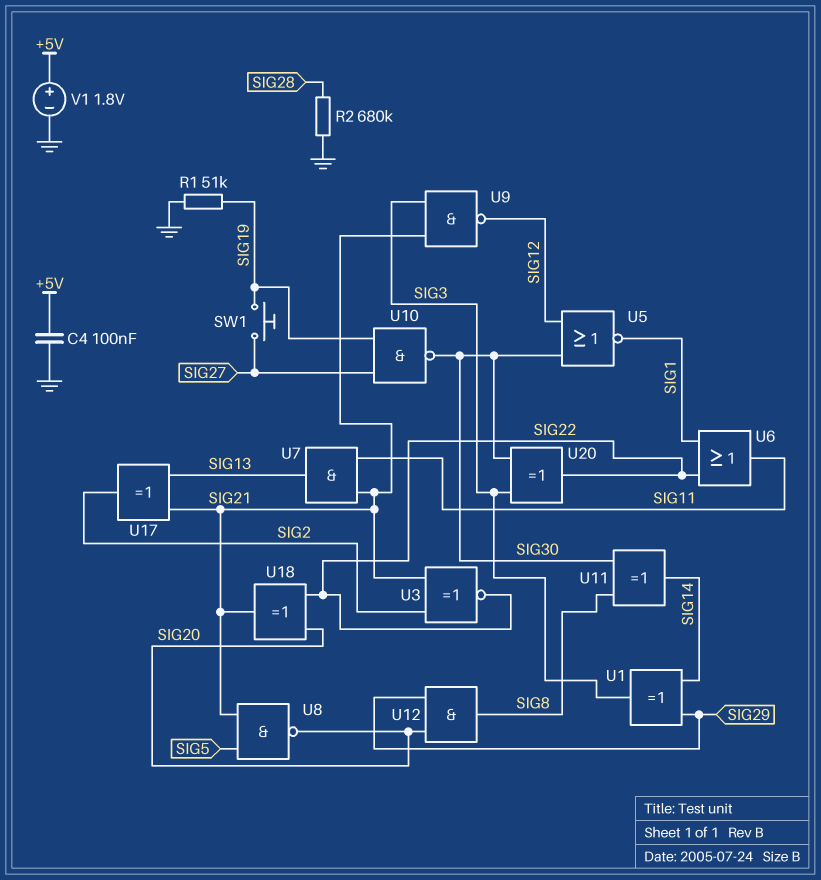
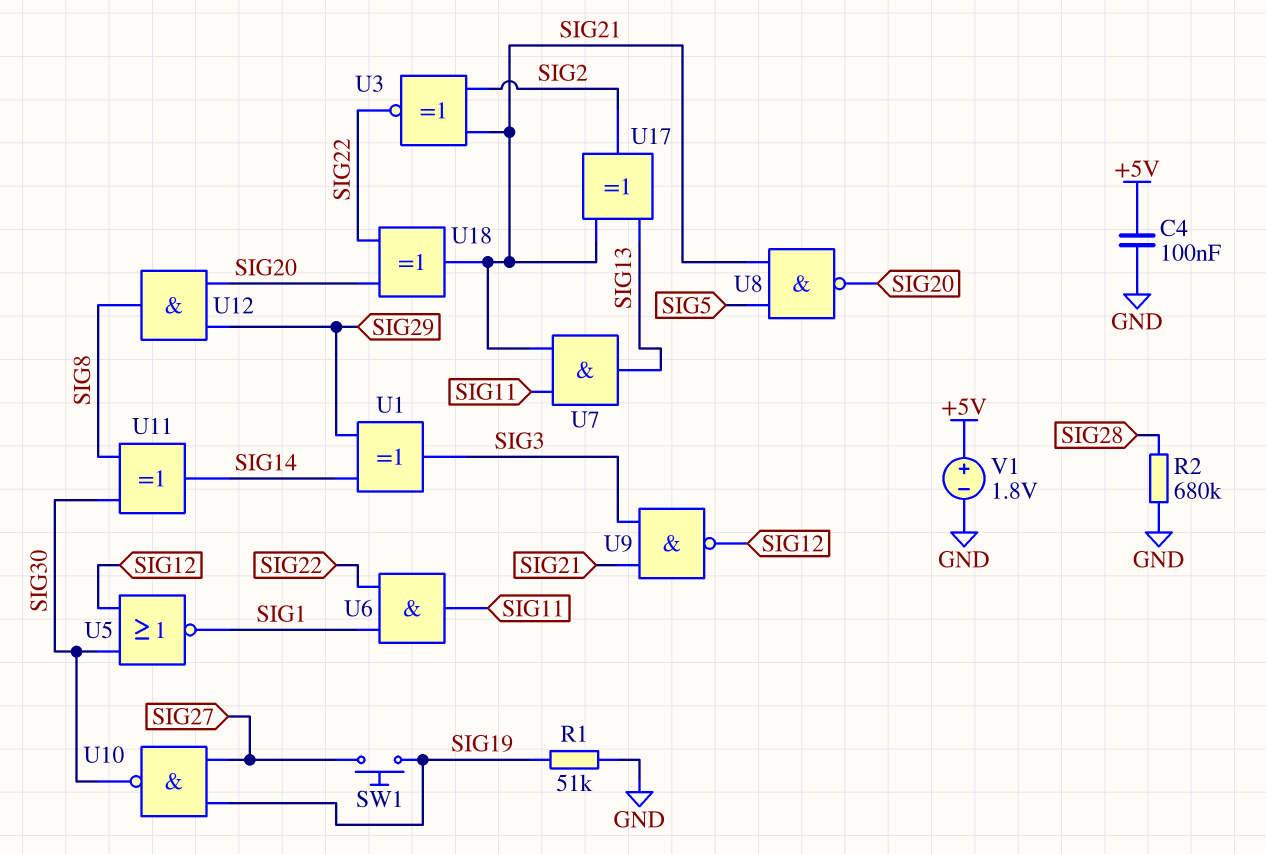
U6: OR (in SIG1, in SIG22, out SIG11) -> AND (in SIG1, in SIG22, out SIG11)
U20: XOR (in SIG3, in SIG30, out SIG22) -> none

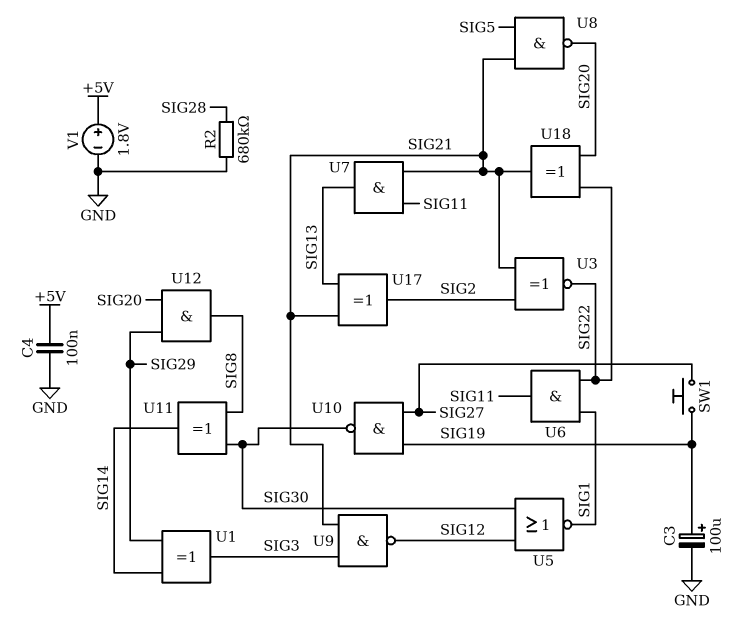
C3: none -> 100uF (plus SIG19, minus GND)
R1: 51k (GND, SIG19) -> none

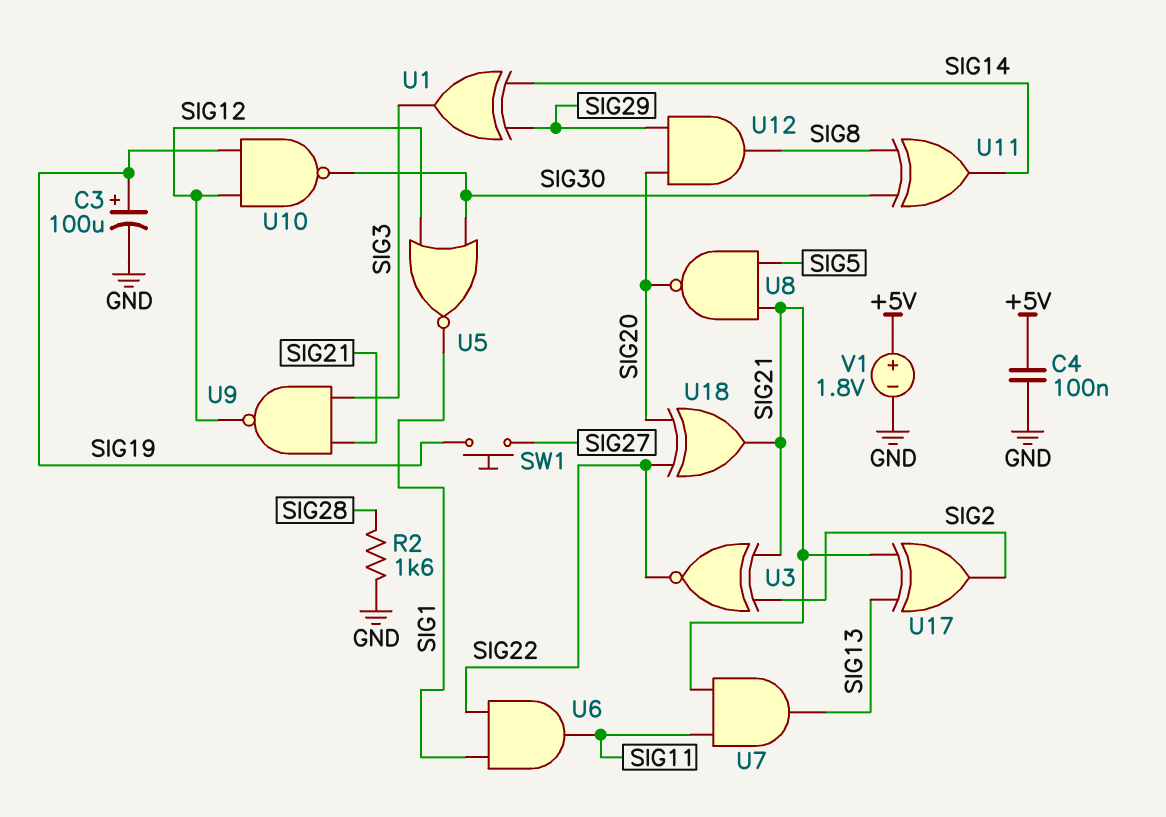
R2: 680k (GND, SIG28) -> 1.6k (GND, SIG28)
U10: NAND (in SIG19, in SIG27, out SIG30) -> NAND (in SIG12, in SIG19, out SIG30)

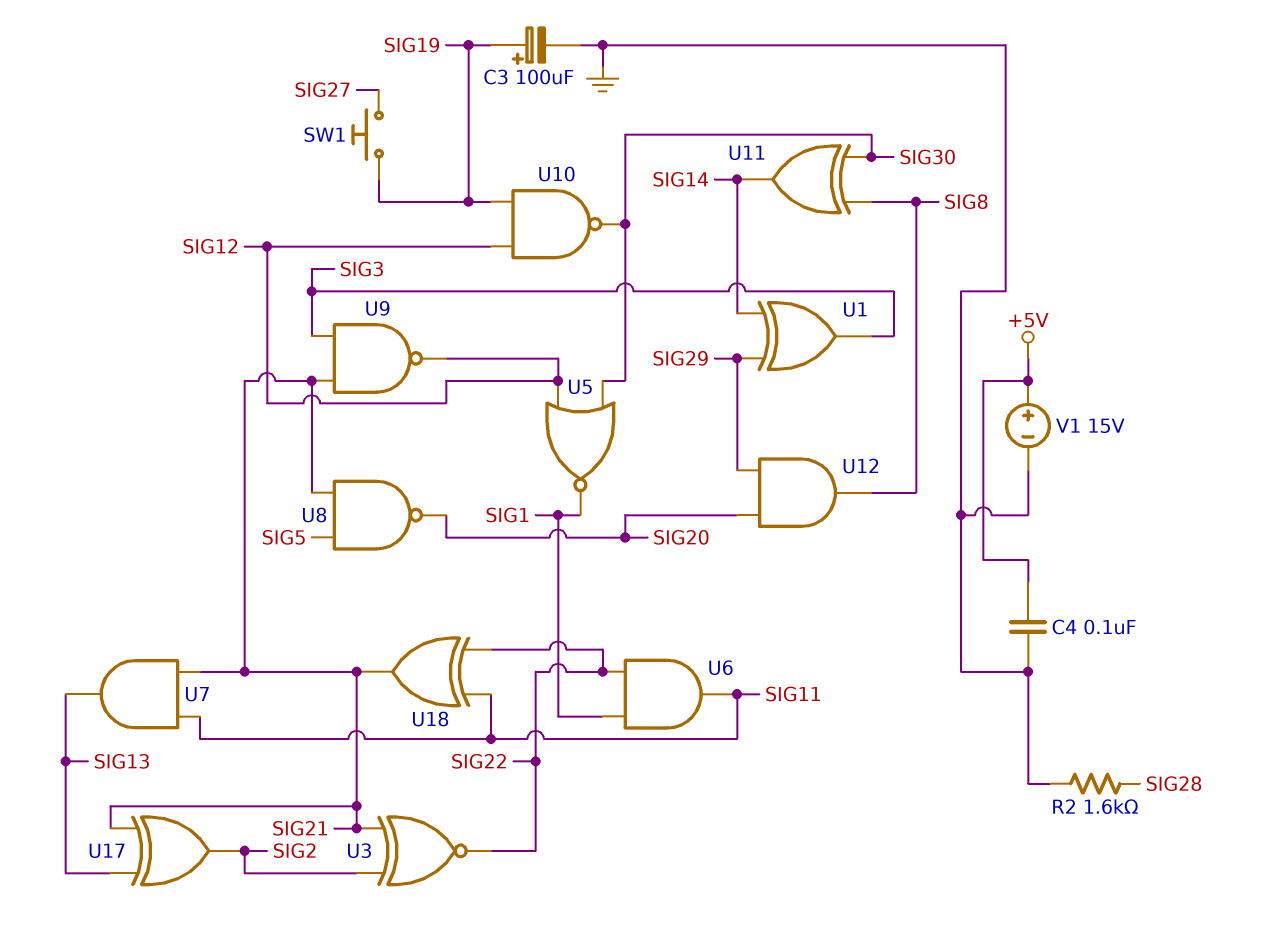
U18: XOR (in SIG20, in SIG22, out SIG21) -> XOR (in SIG11, in SIG22, out SIG21)
V1: 1.8V (plus +5V, minus GND) -> 15V (plus +5V, minus GND)

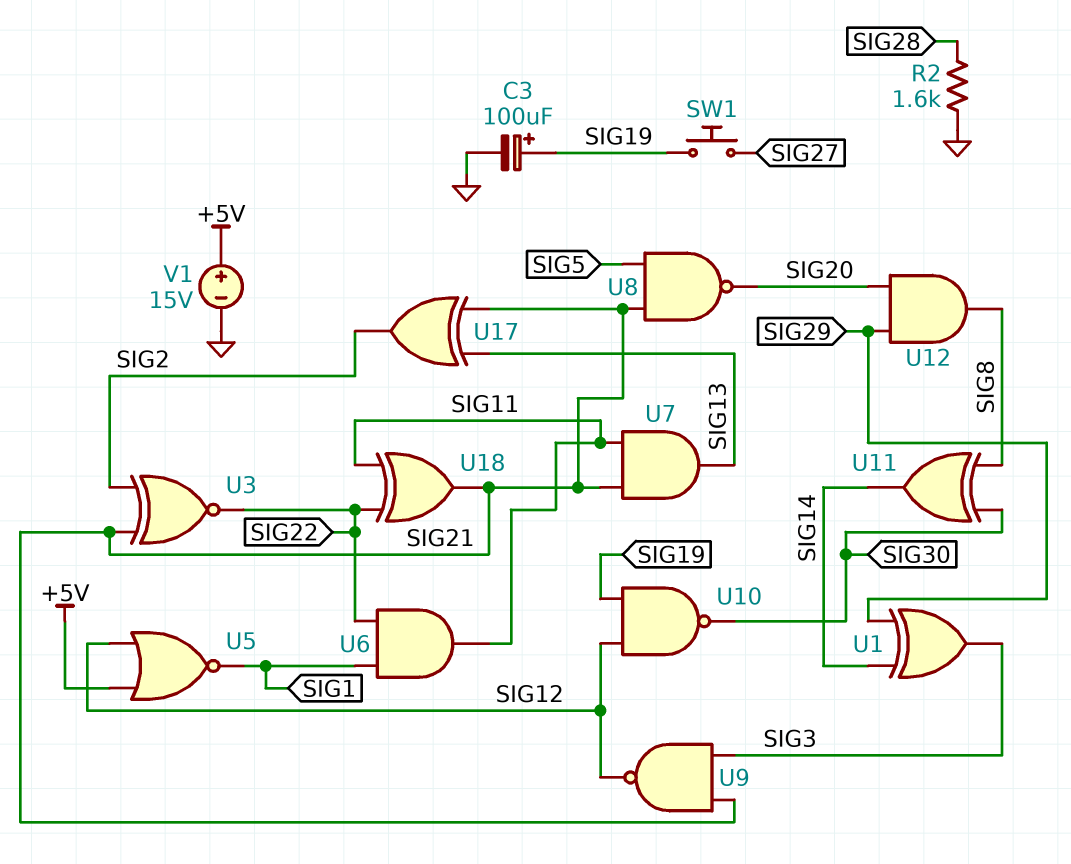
C4: 100nF (+5V, GND) -> none
U5: NOR (in SIG12, in SIG30, out SIG1) -> NOR (in +5V, in SIG12, out SIG1)

